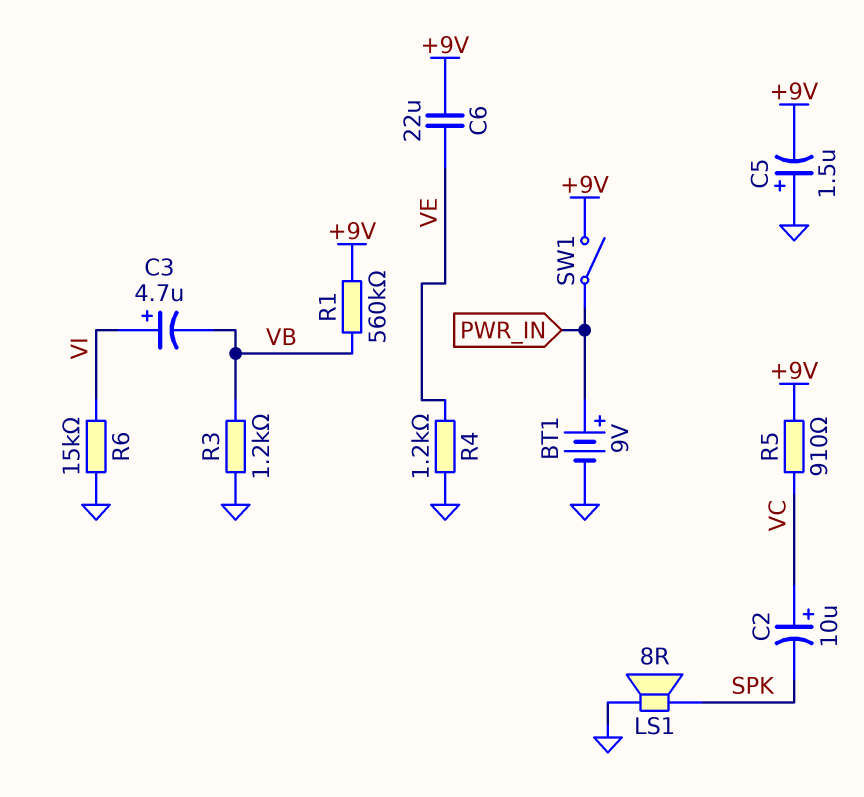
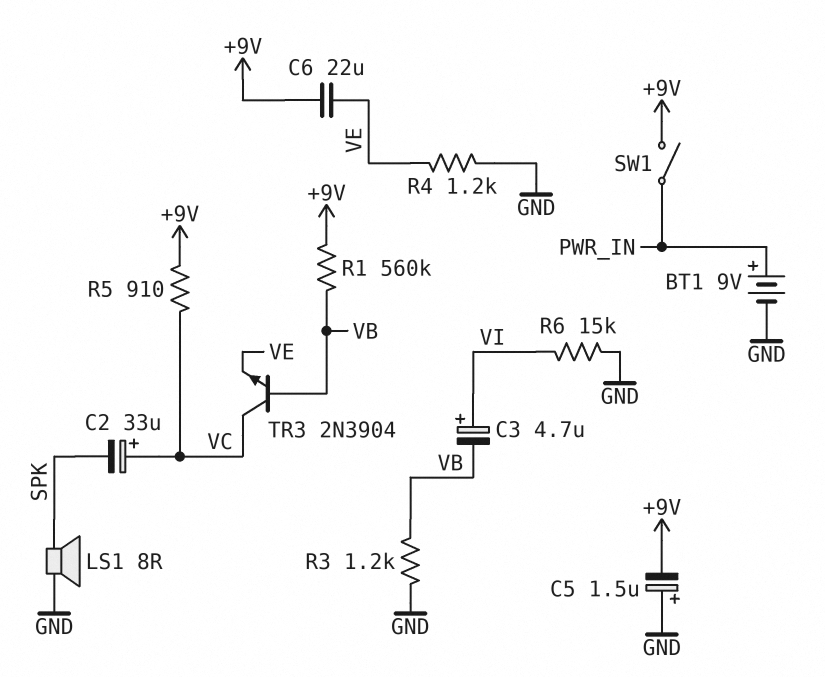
C2: 10uF (plus VC, minus SPK) -> 33uF (plus VC, minus SPK)
TR3: none -> NPN 2N3904 (B VB, C VC, E VE)

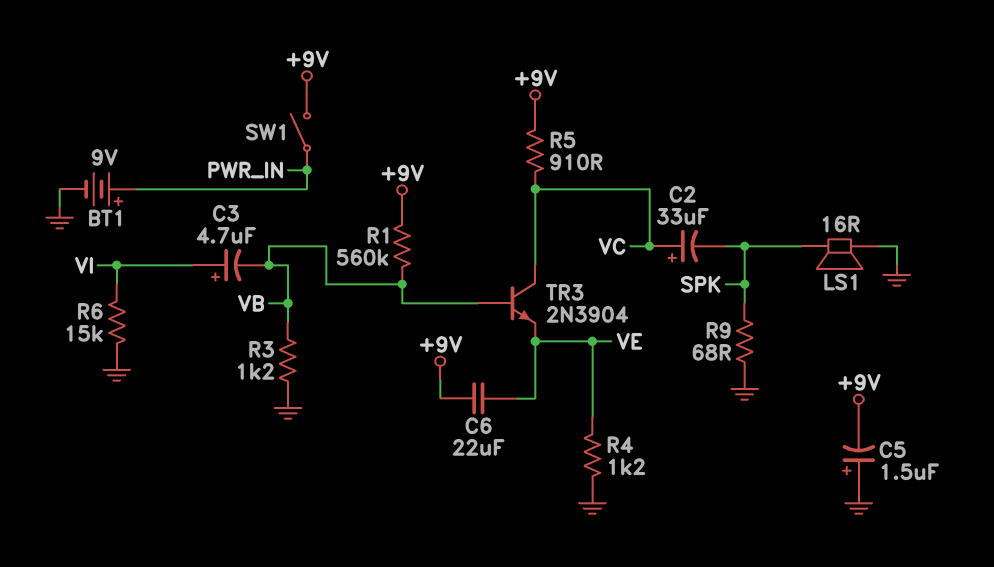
LS1: speaker 8R (GND, SPK) -> speaker 16R (GND, SPK)
R9: none -> 68 (GND, SPK)

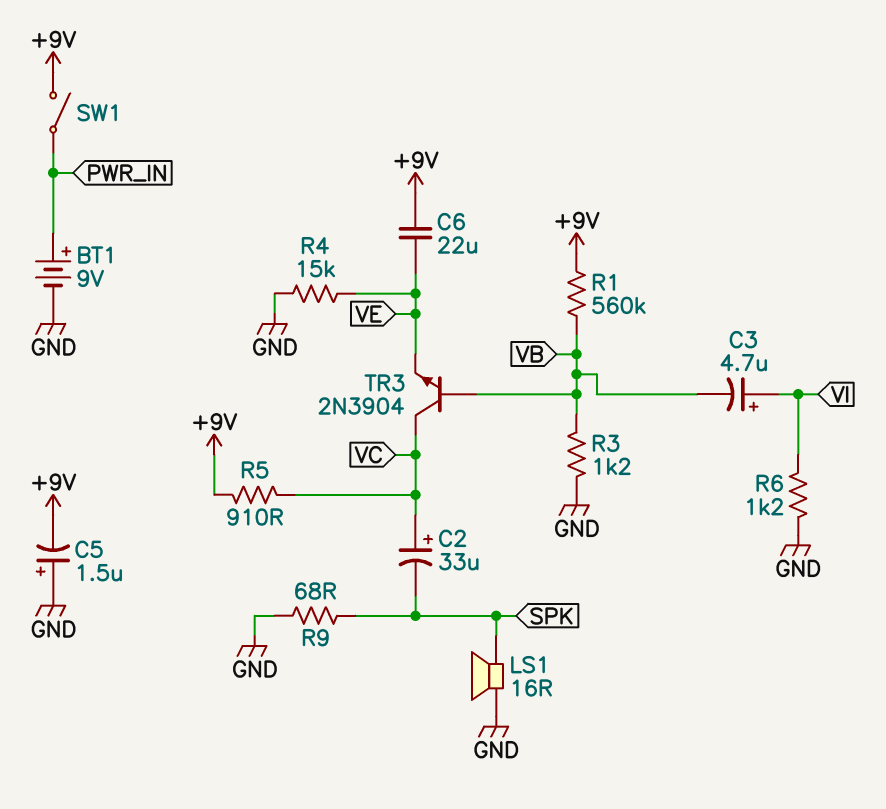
R4: 1.2k (GND, VE) -> 15k (GND, VE)
R6: 15k (GND, VI) -> 1.2k (GND, VI)

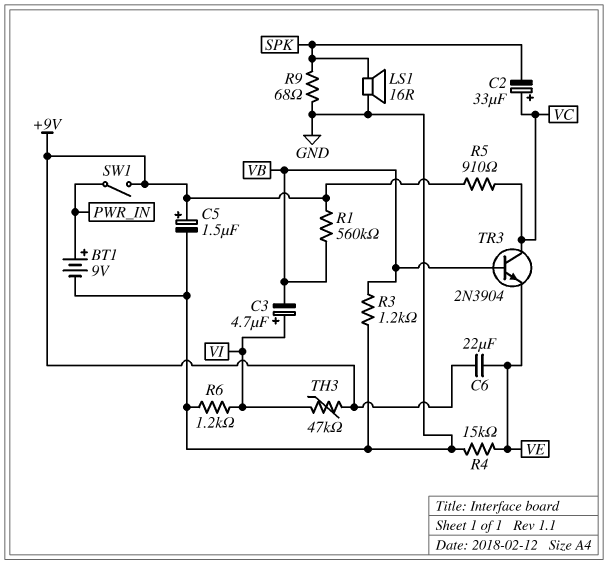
C5: 1.5uF (plus GND, minus +9V) -> 1.5uF (plus +9V, minus GND)
TH3: none -> 47k (+9V, VI)

